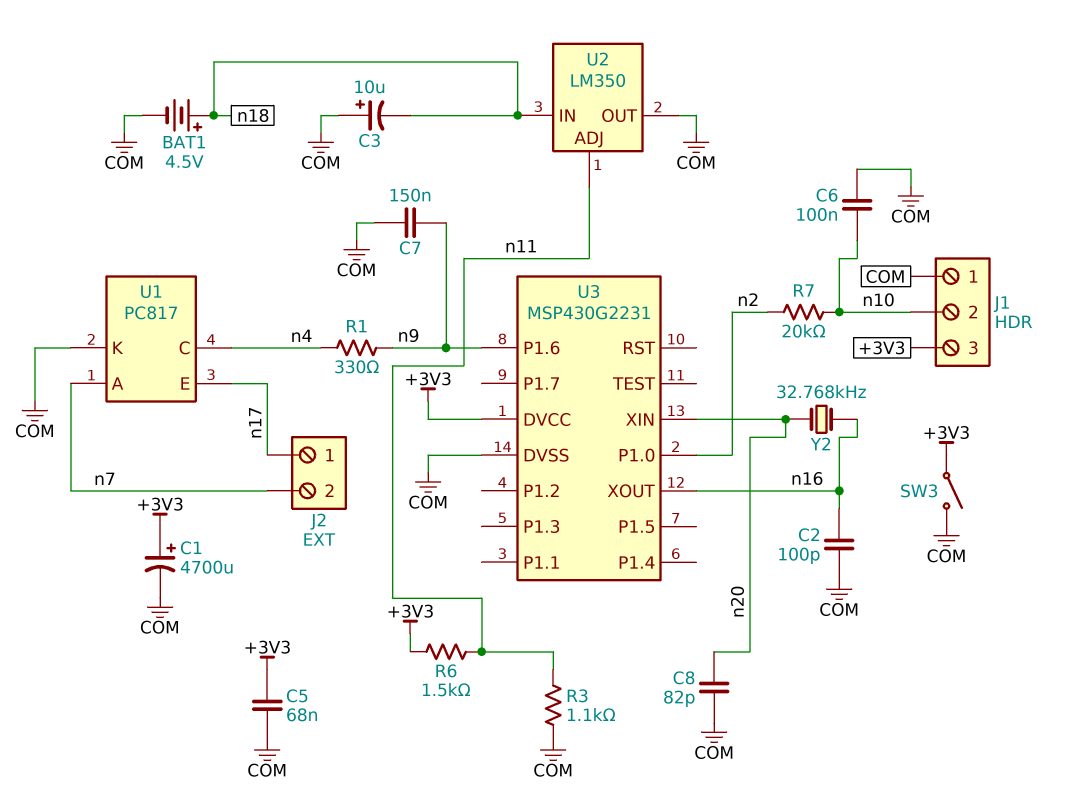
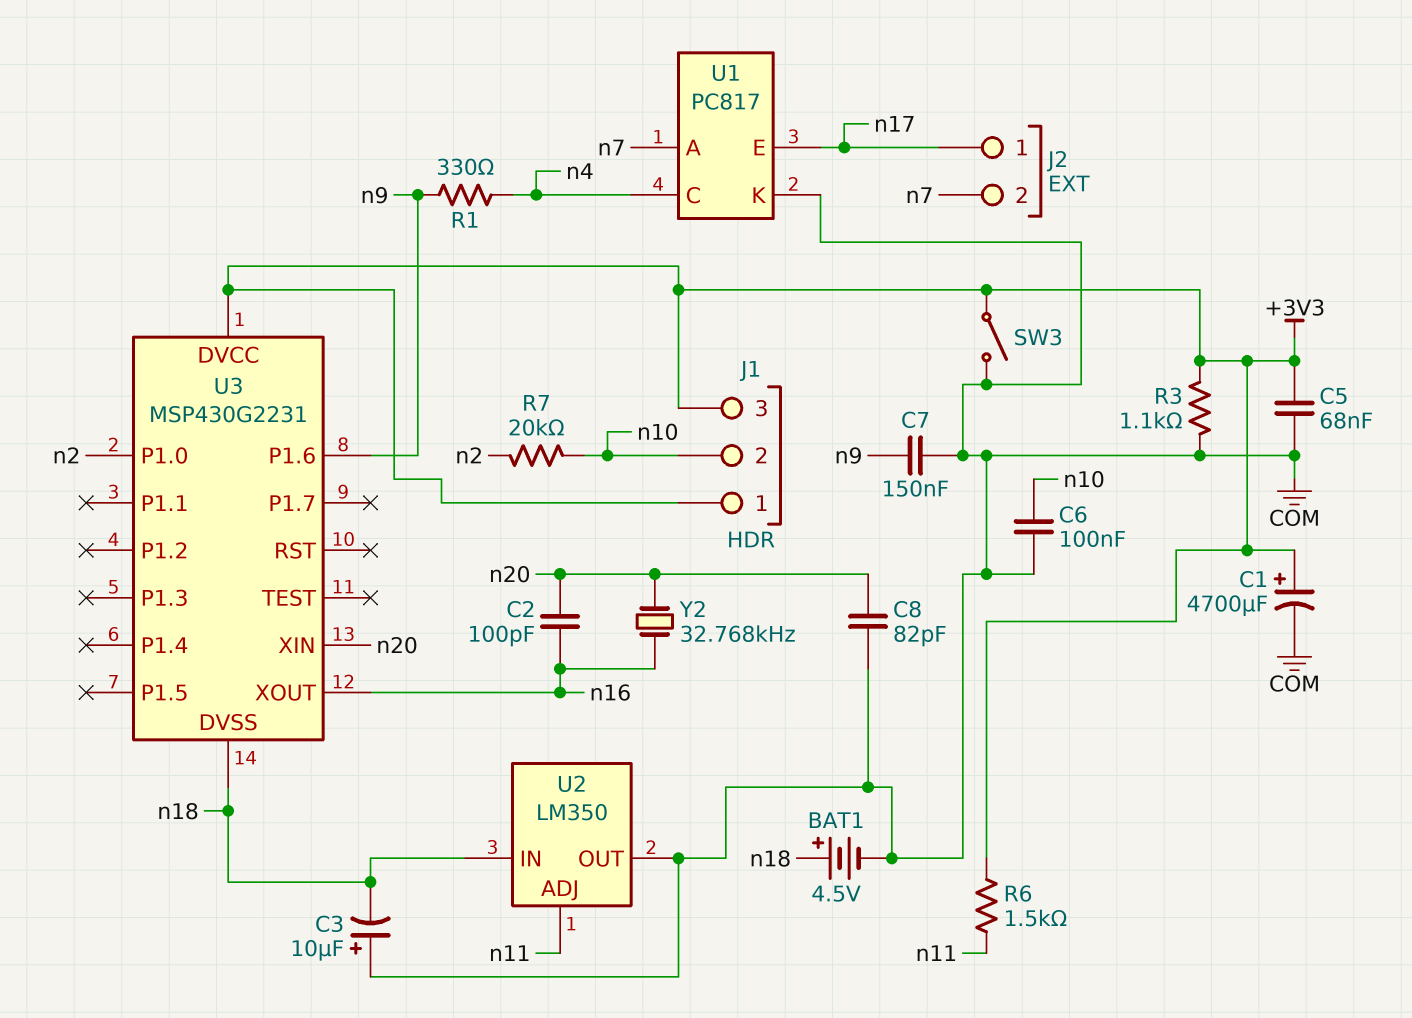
C2: 100pF (COM, n16) -> 100pF (n16, n20)
J1 pin 1: COM -> +3V3
R3: 1.1k (COM, n11) -> 1.1k (+3V3, COM)
U3 pin DVSS: COM -> n18

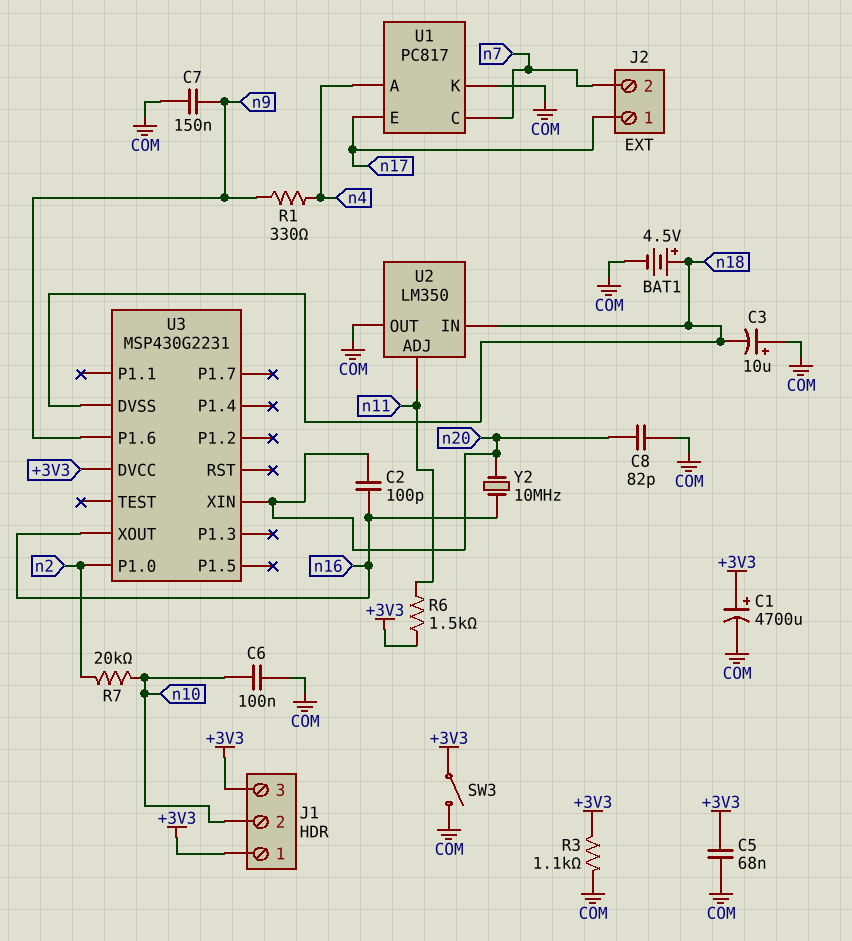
U1 pin A: n7 -> n4
U1 pin C: n4 -> n7
Y2: 32.768kHz (n16, n20) -> 10MHz (n16, n20)

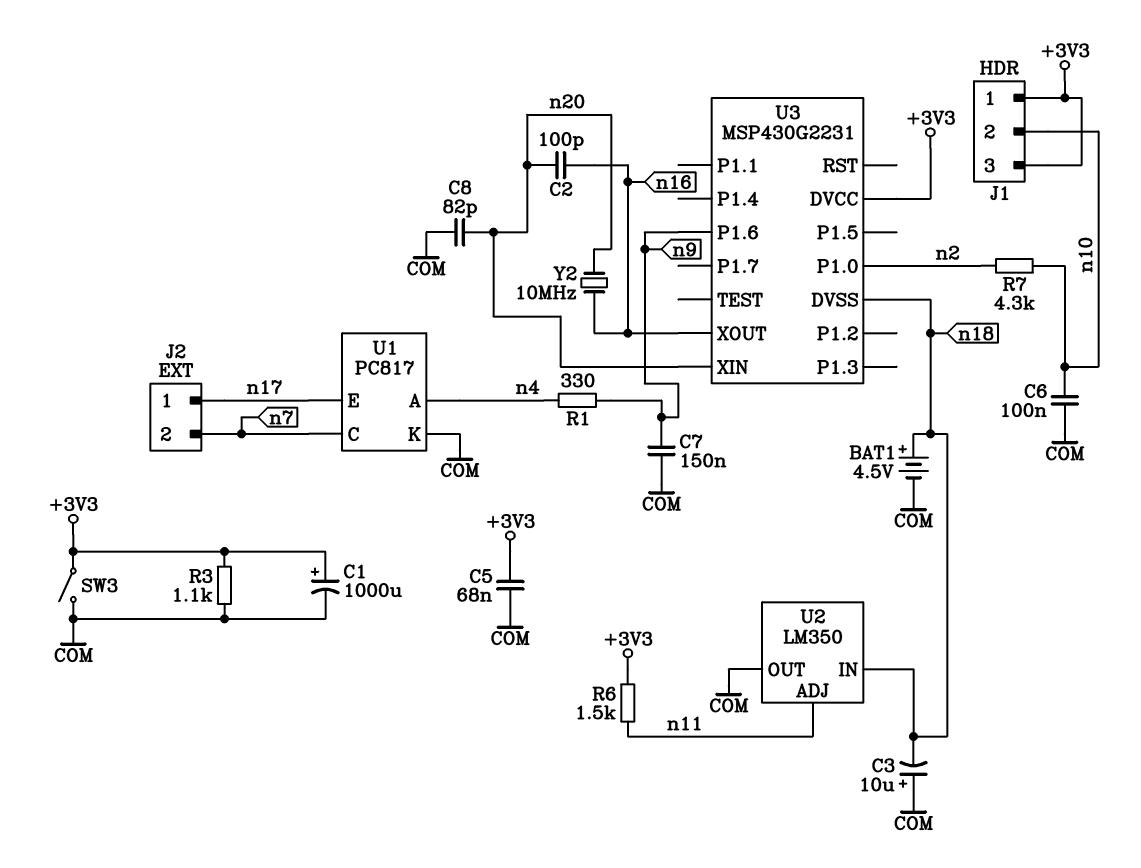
C1: 4700uF (plus +3V3, minus COM) -> 1000uF (plus +3V3, minus COM)
R7: 20k (n2, n10) -> 4.3k (n2, n10)

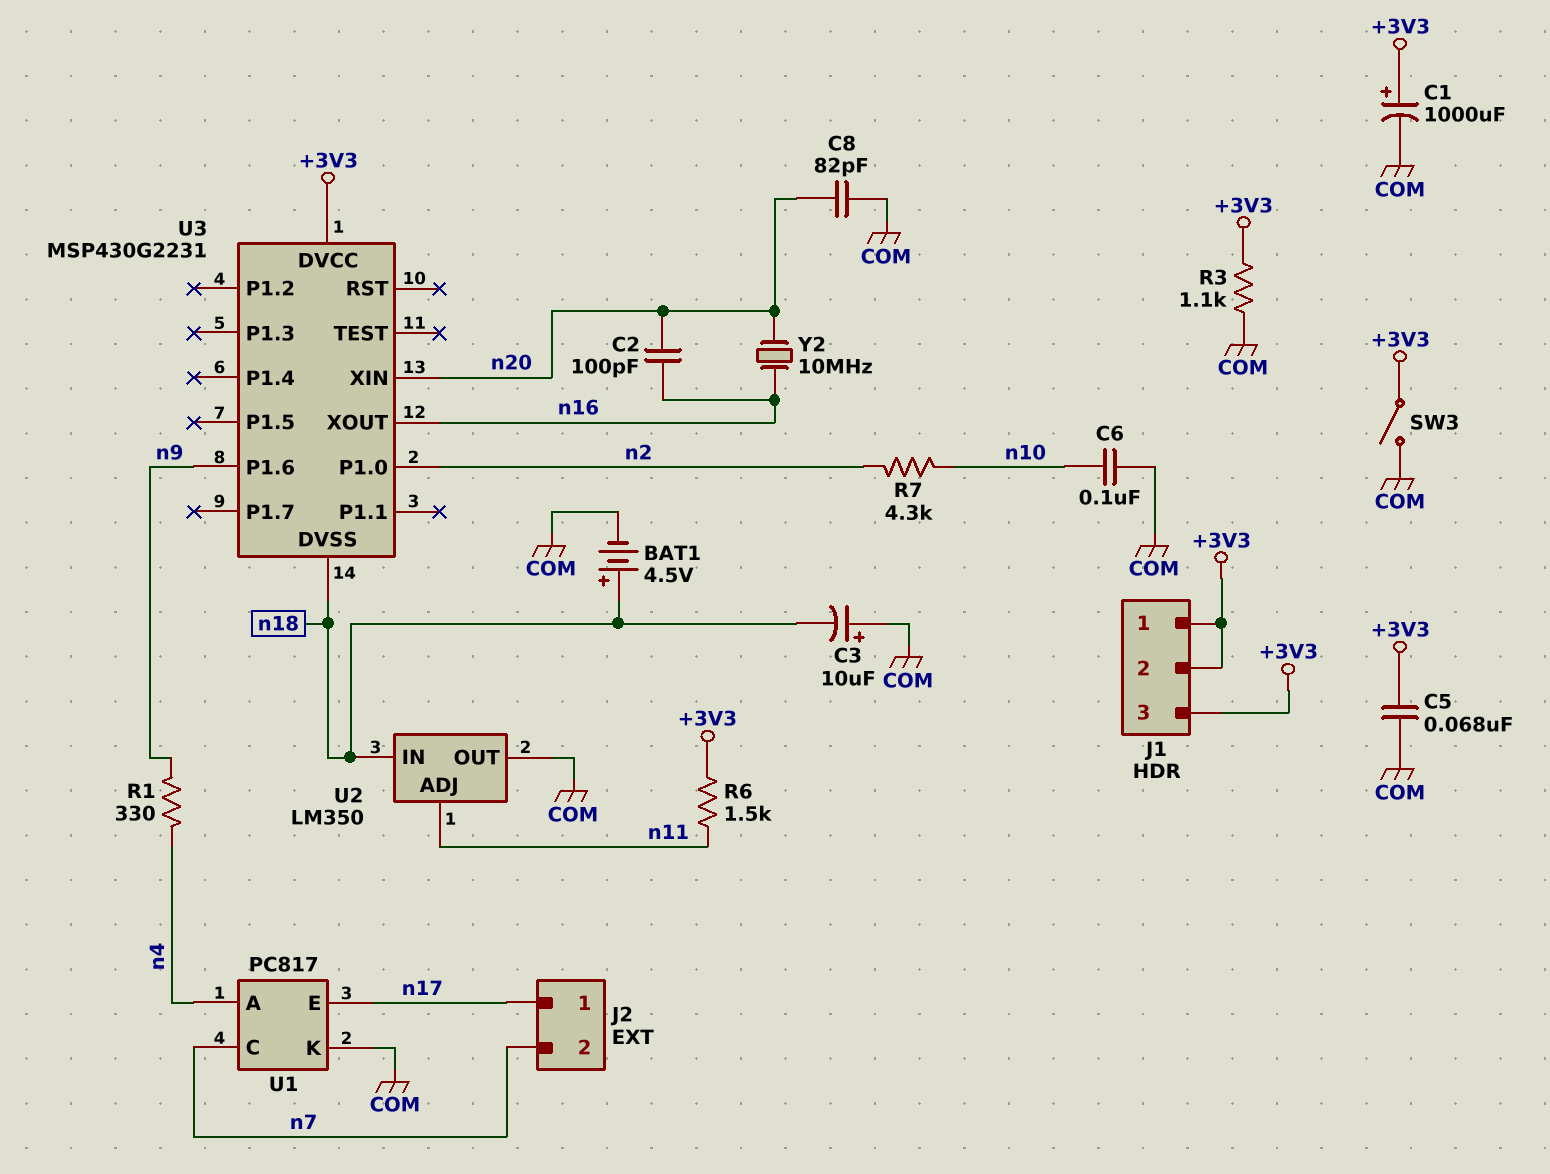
C7: 150nF (COM, n9) -> none
J1 pin 2: n10 -> +3V3

